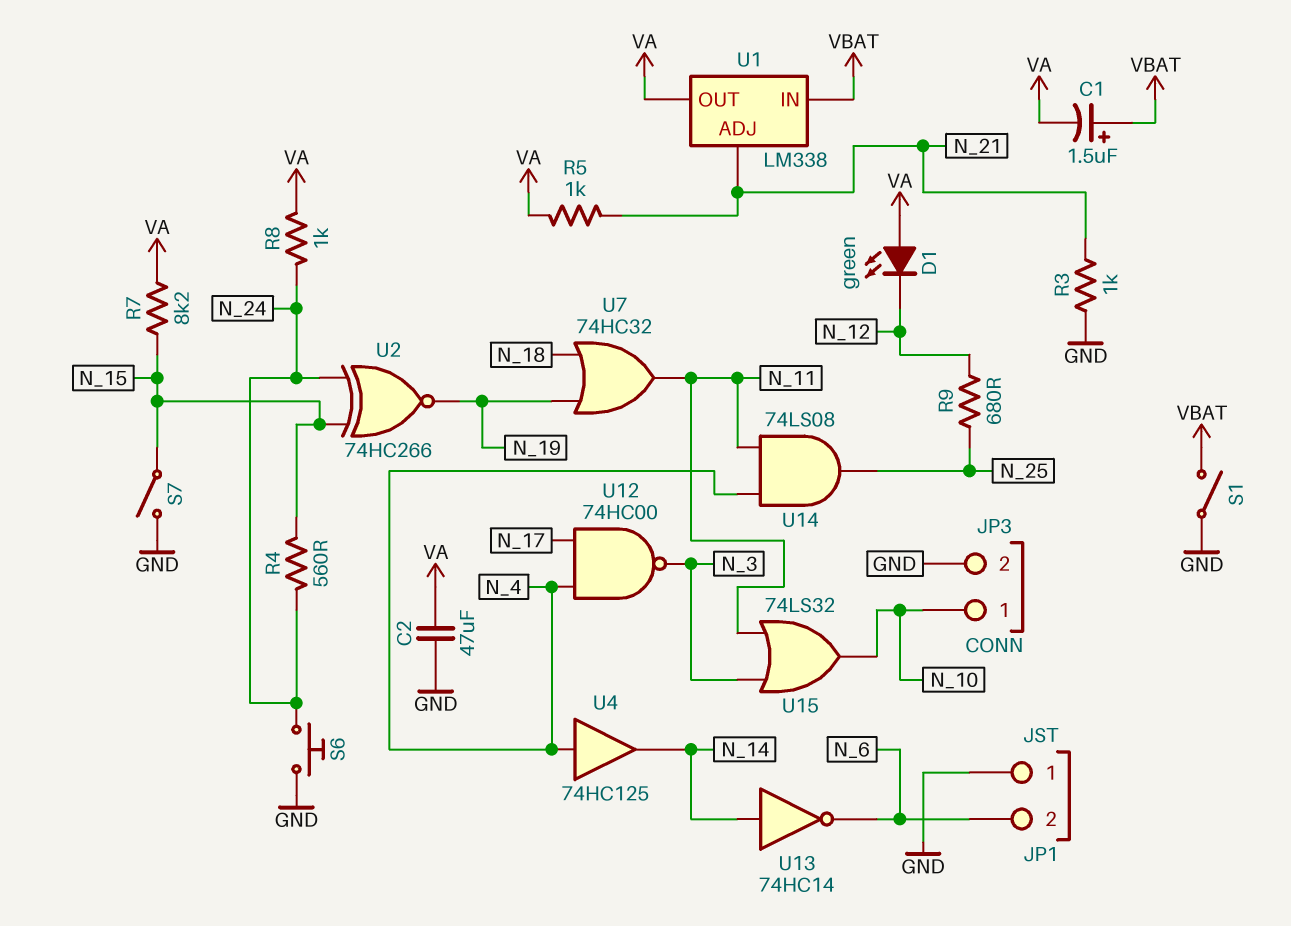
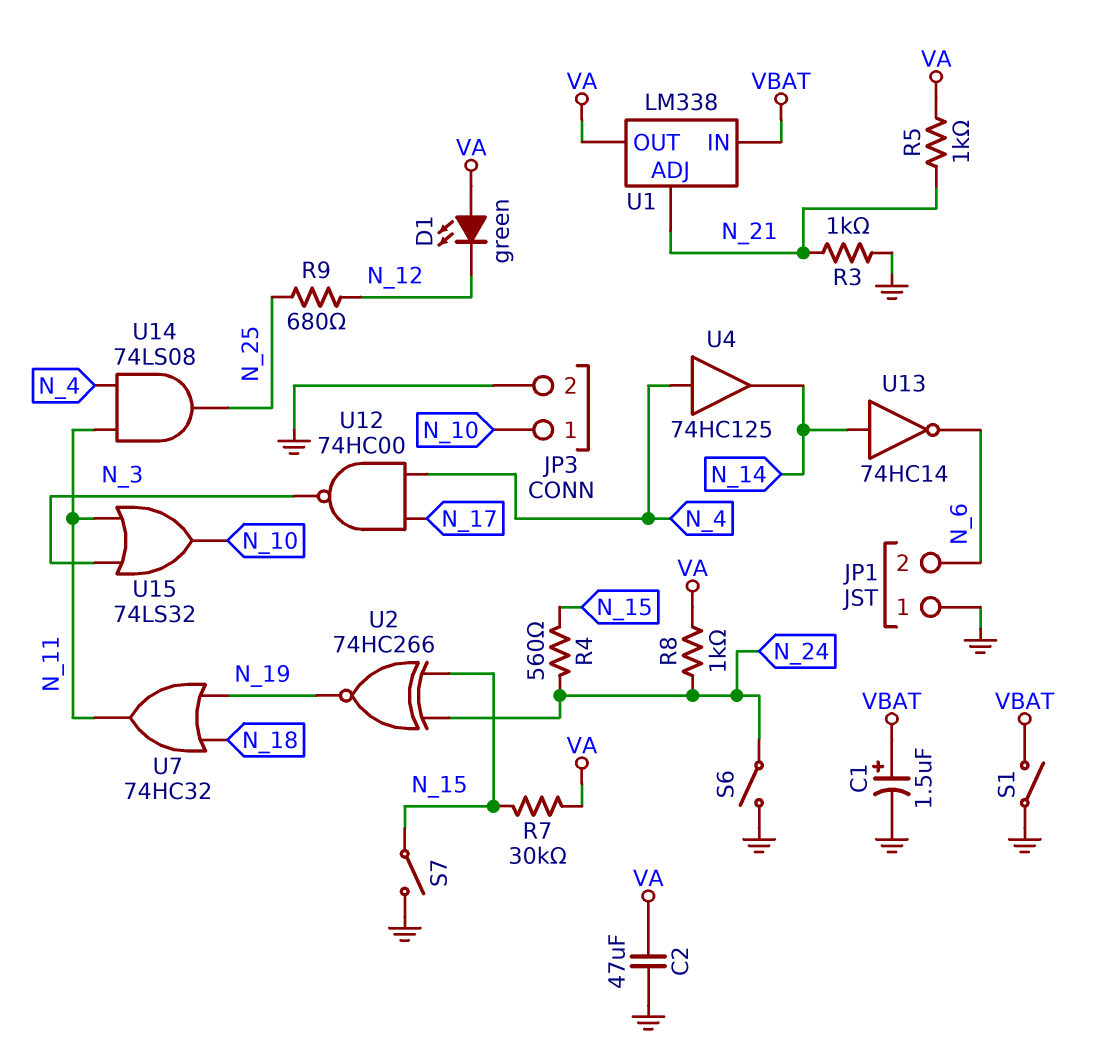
C1: 1.5uF (plus VBAT, minus VA) -> 1.5uF (plus VBAT, minus GND)
R7: 8.2k (N_15, VA) -> 30k (N_15, VA)
S6: button (GND, N_24) -> switch (GND, N_24)

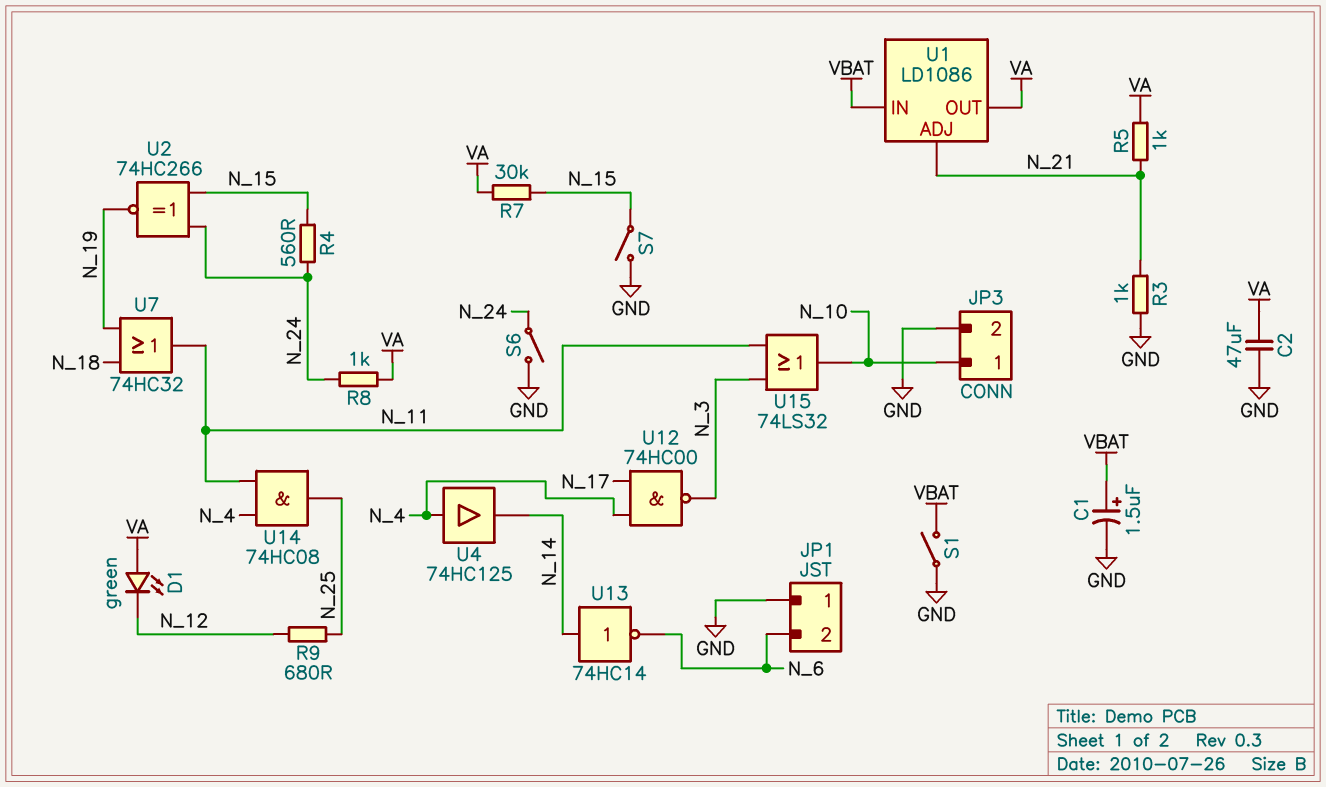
U1: LM338 -> LD1086
U14: AND 74LS08 (in N_4, in N_11, out N_25) -> AND 74HC08 (in N_4, in N_11, out N_25)

